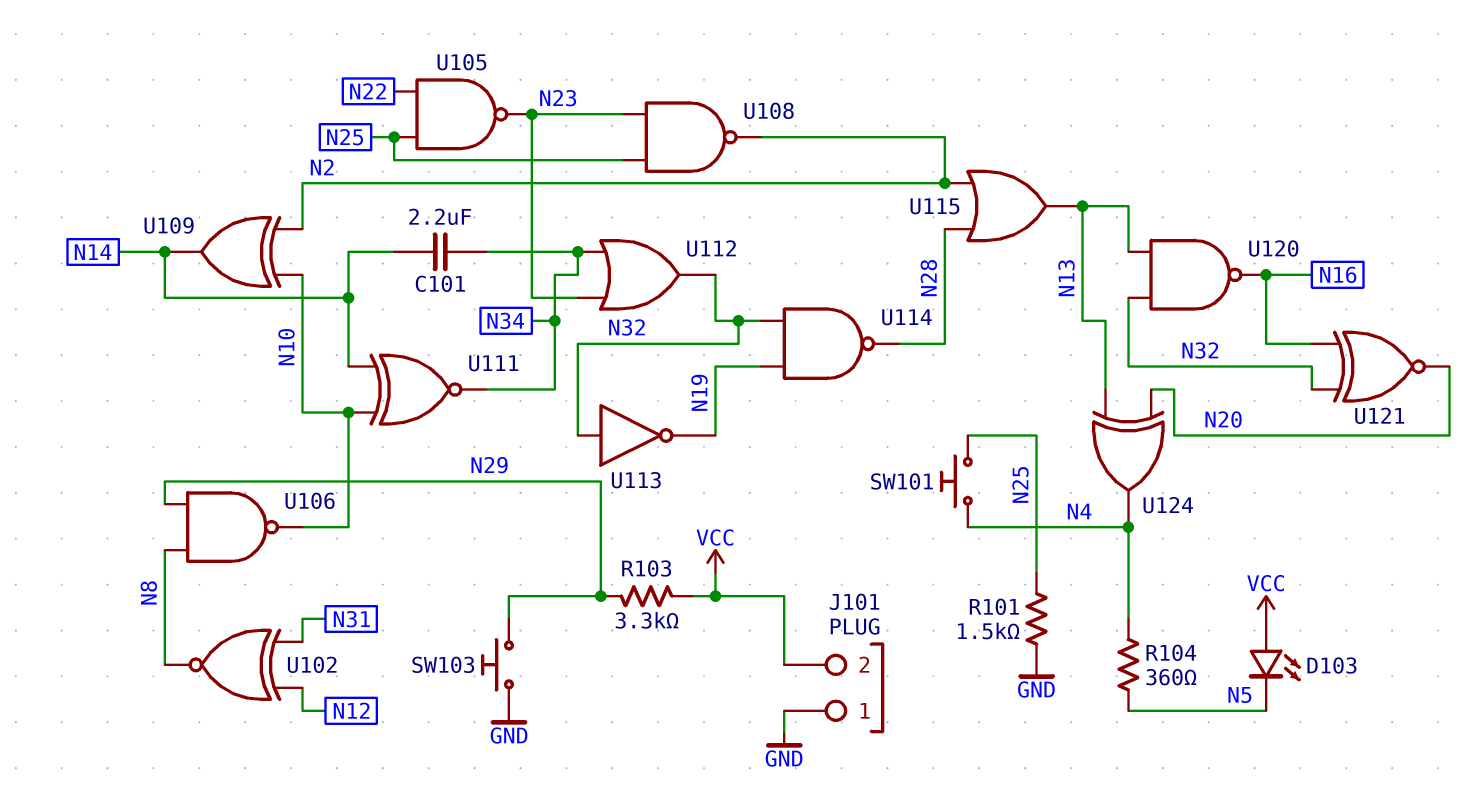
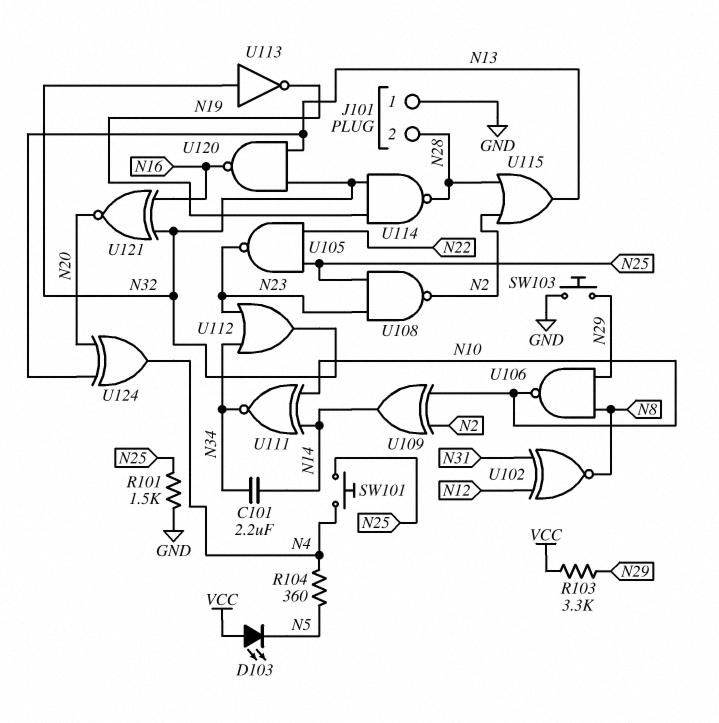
J101 pin 2: VCC -> N28

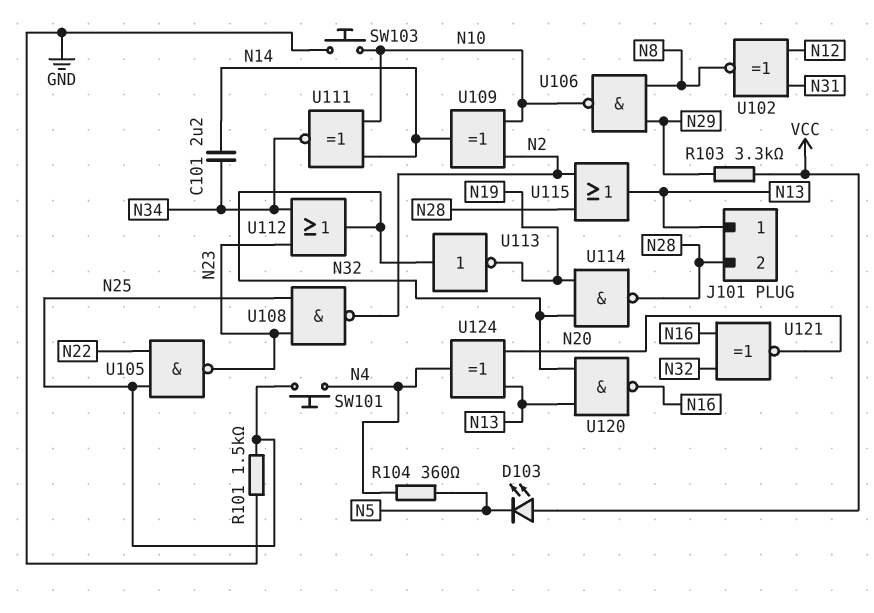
J101 pin 1: GND -> N13
SW103: button (GND, N29) -> button (GND, N10)

